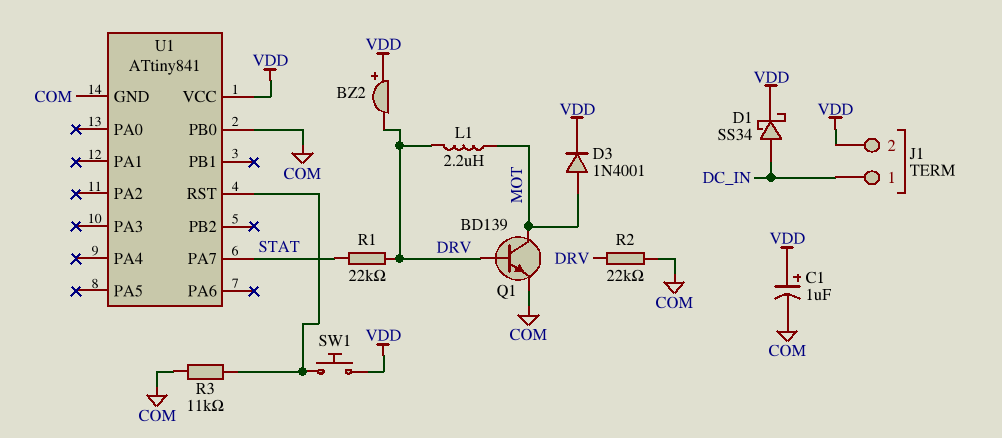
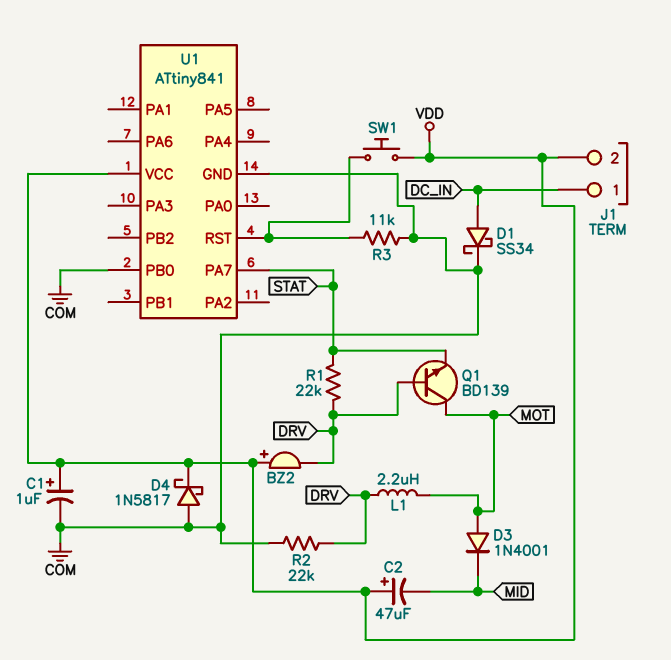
C2: none -> 47uF (plus VDD, minus MID)
D1: schottky SS34 (A DC_IN, K VDD) -> schottky SS34 (A DC_IN, K COM)
D3: diode 1N4001 (A MOT, K VDD) -> diode 1N4001 (A MOT, K MID)
D4: none -> schottky 1N5817 (A COM, K VDD)
Q1: NPN BD139 (B DRV, C MOT, E COM) -> NPN BD139 (B DRV, C MOT, E STAT)

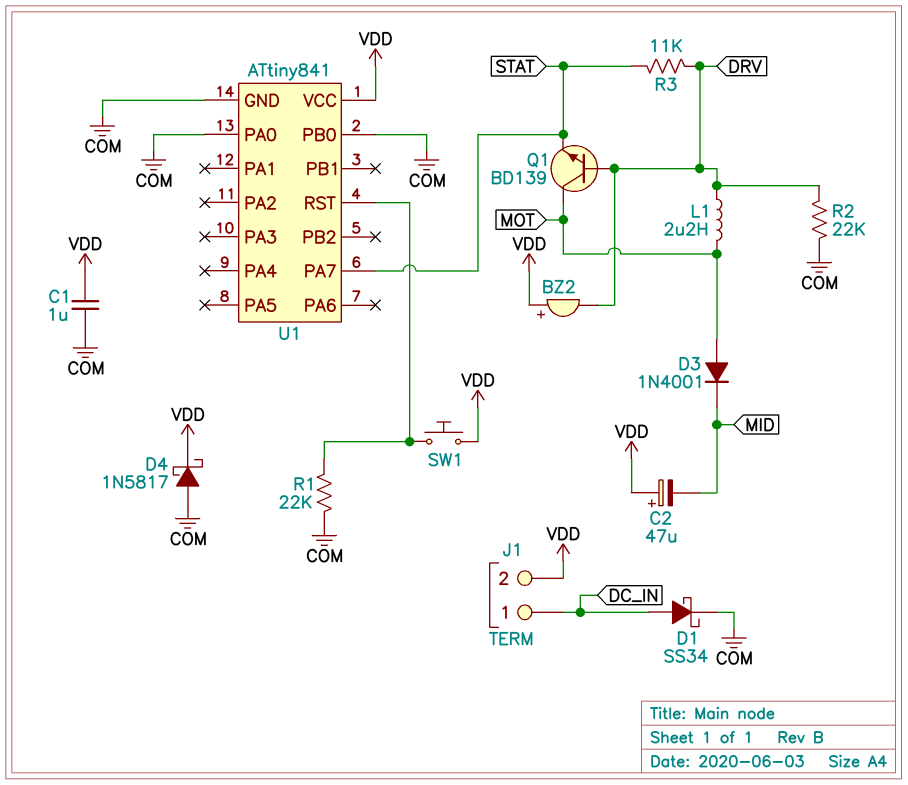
C1: 1uF (plus VDD, minus COM) -> 1uF (COM, VDD)
R1: 22k (DRV, STAT) -> 22k (COM, U1/RST)
R3: 11k (COM, U1/RST) -> 11k (DRV, STAT)
U1 pin PA0: none -> COM

